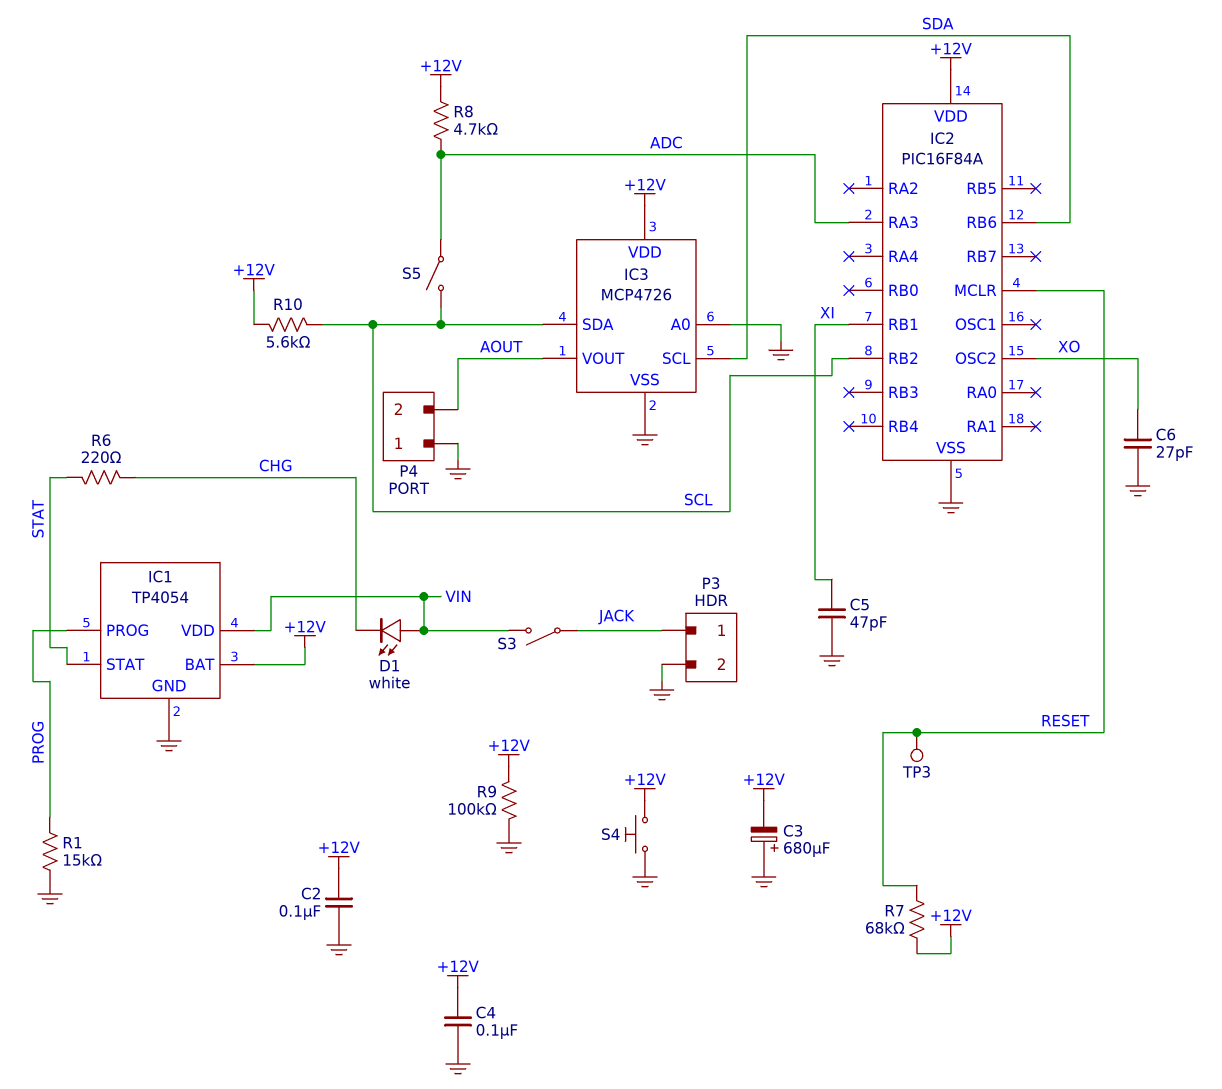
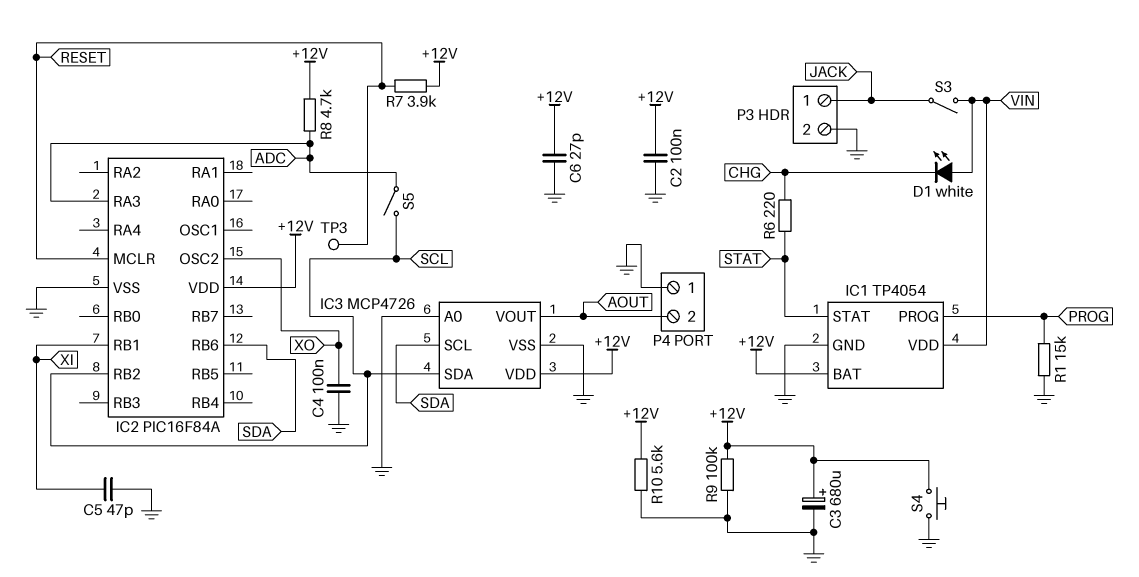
C3: 680uF (plus GND, minus +12V) -> 680uF (plus +12V, minus GND)
C4: 100nF (+12V, GND) -> 100nF (GND, XO)
C6: 27pF (GND, XO) -> 27pF (+12V, GND)
R7: 68k (+12V, RESET) -> 3.9k (+12V, RESET)
R10: 5.6k (+12V, SCL) -> 5.6k (+12V, GND)

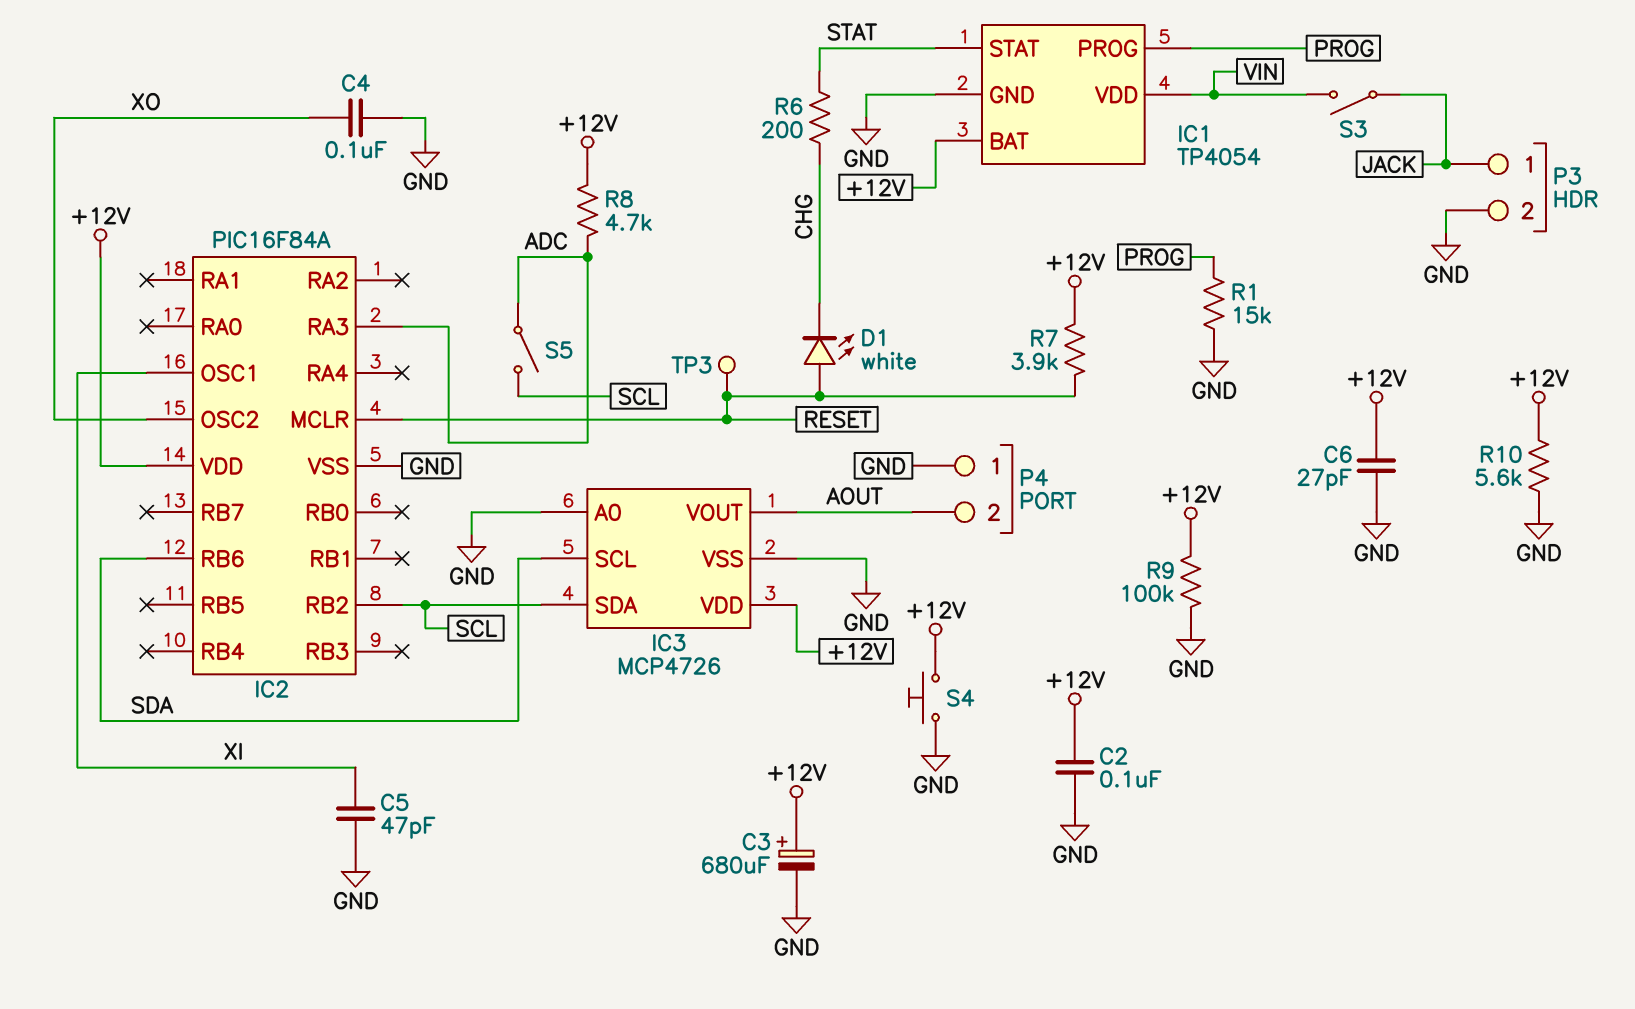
D1: LED white (A VIN, K CHG) -> LED white (A RESET, K CHG)
IC2 pin OSC1: none -> XI
IC2 pin RB1: XI -> none
R6: 220 (CHG, STAT) -> 200 (CHG, STAT)

